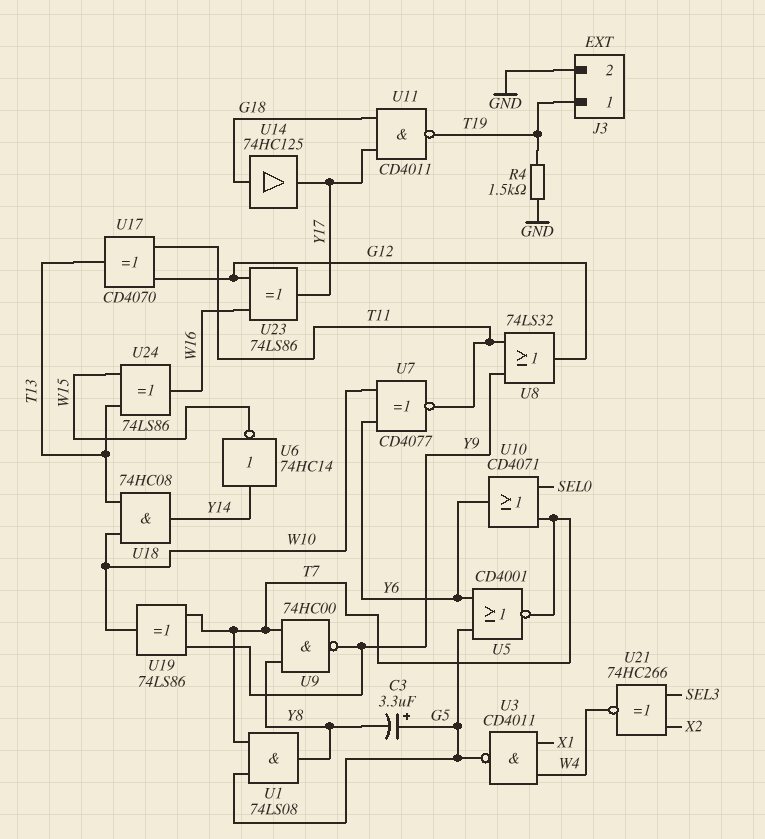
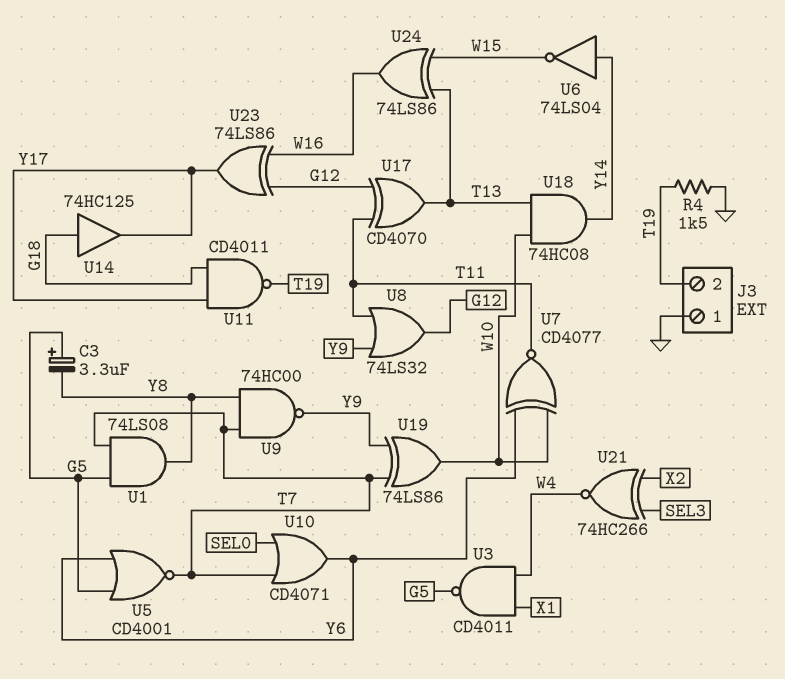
J3 pin 1: T19 -> GND
J3 pin 2: GND -> T19
U6: NOT 74HC14 (in Y14, out W15) -> NOT 74LS04 (in Y14, out W15)

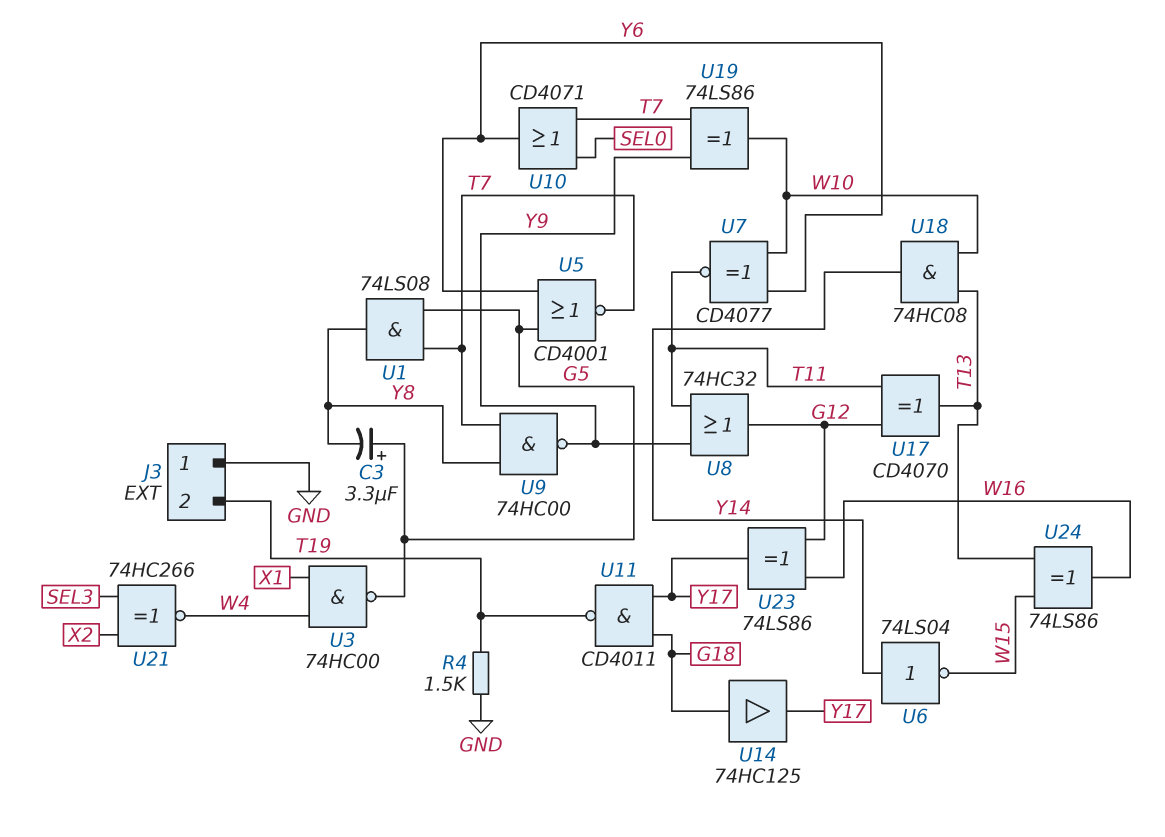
U3: NAND CD4011 (in W4, in X1, out G5) -> NAND 74HC00 (in W4, in X1, out G5)
U8: OR 74LS32 (in T11, in Y9, out G12) -> OR 74HC32 (in T11, in Y9, out G12)

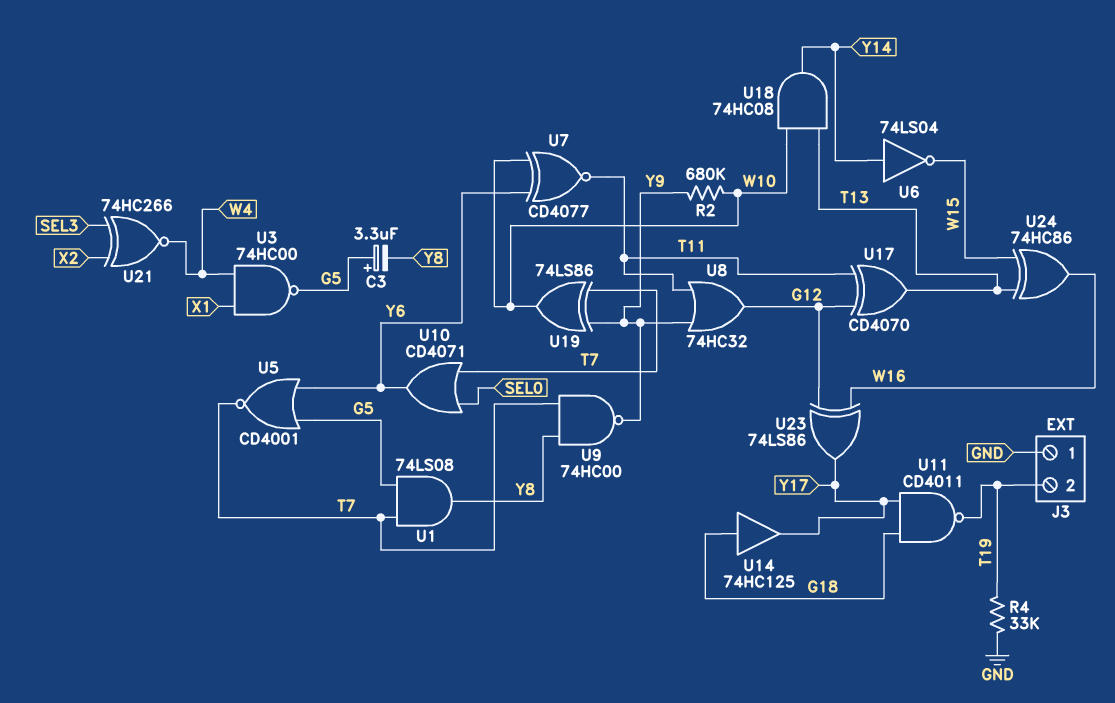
R2: none -> 680k (W10, Y9)
R4: 1.5k (GND, T19) -> 33k (GND, T19)
U24: XOR 74LS86 (in T13, in W15, out W16) -> XOR 74HC86 (in T13, in W15, out W16)

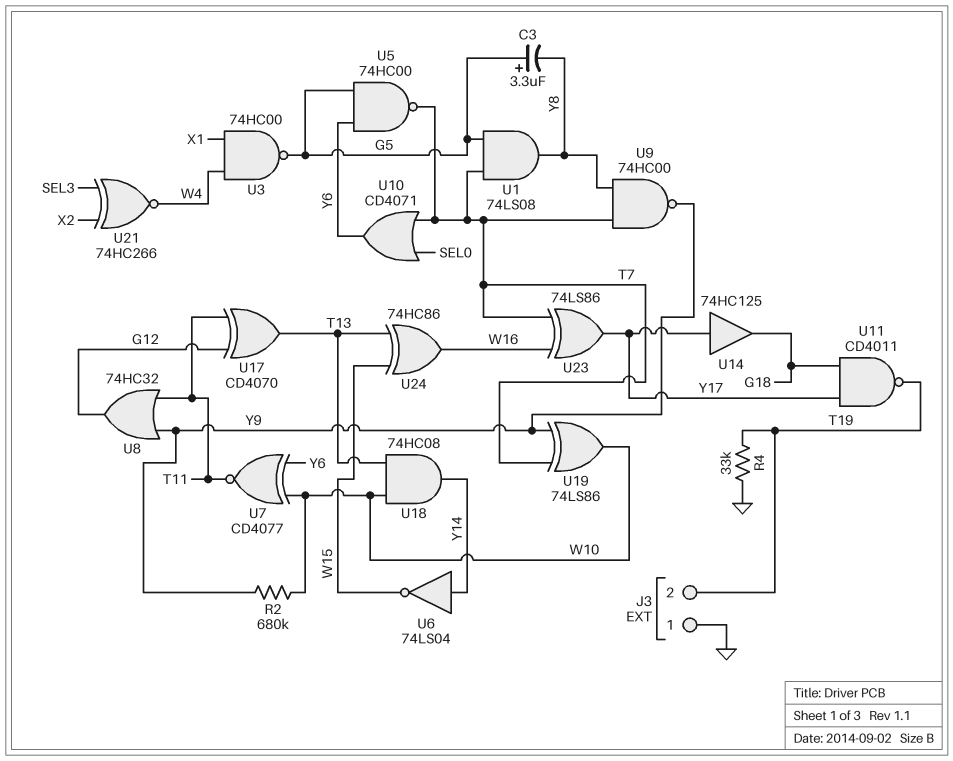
U5: NOR CD4001 (in G5, in Y6, out T7) -> NAND 74HC00 (in G5, in Y6, out T7)
U14: buffer 74HC125 (in G18, out Y17) -> buffer 74HC125 (in Y17, out G18)
U23: XOR 74LS86 (in G12, in W16, out Y17) -> XOR 74LS86 (in T7, in W16, out Y17)

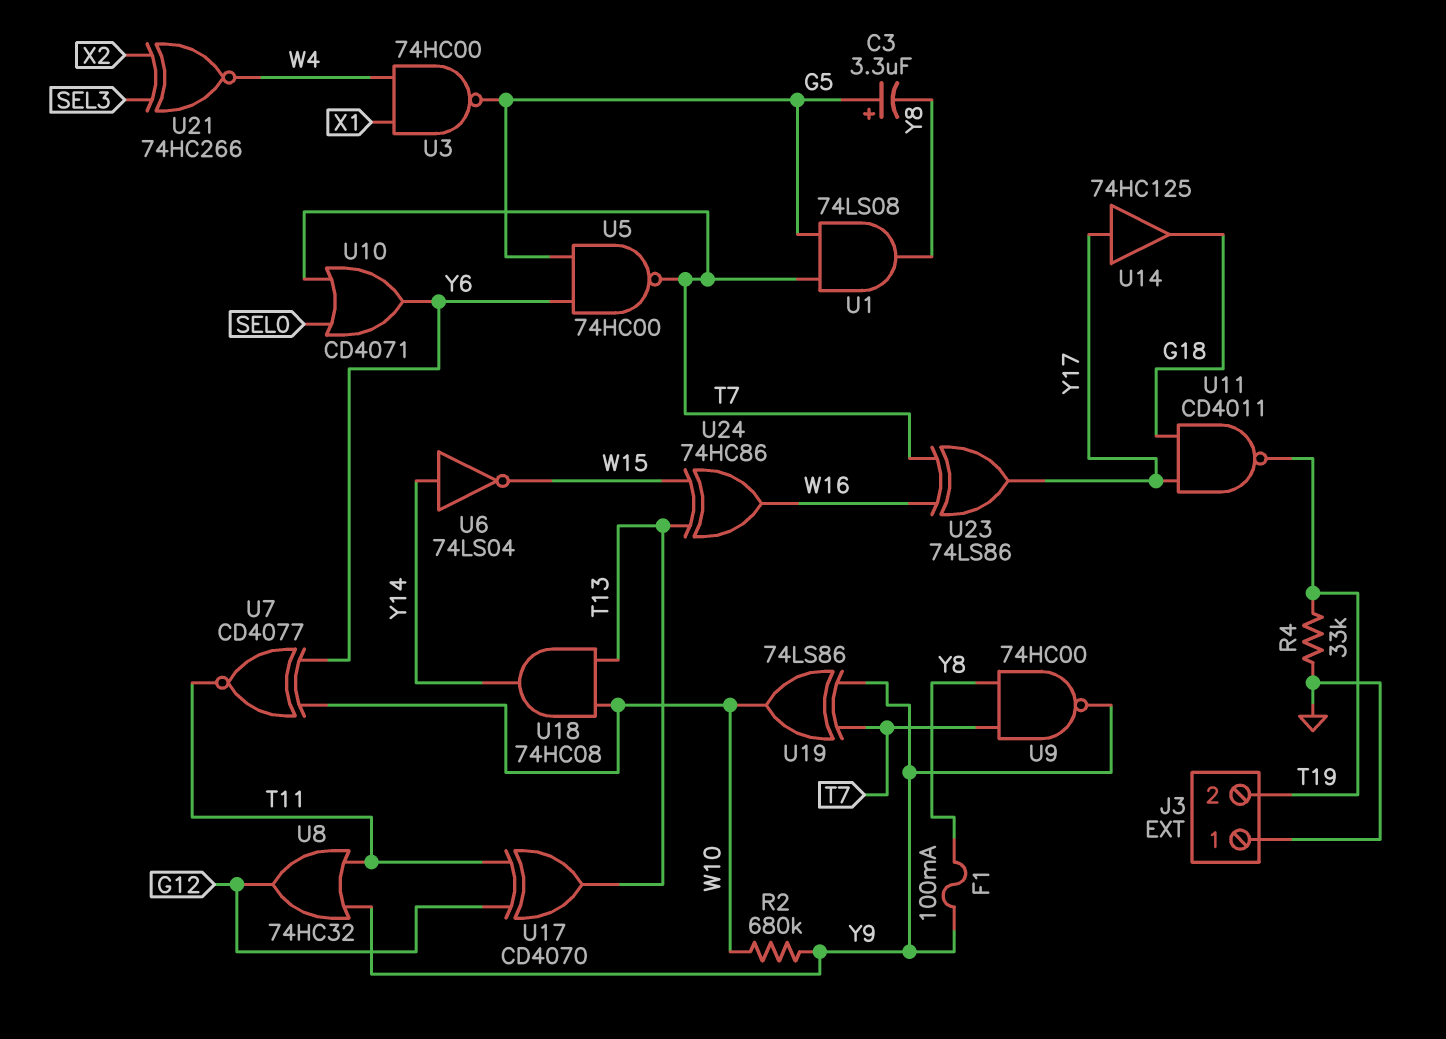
F1: none -> 100mA (Y8, Y9)

